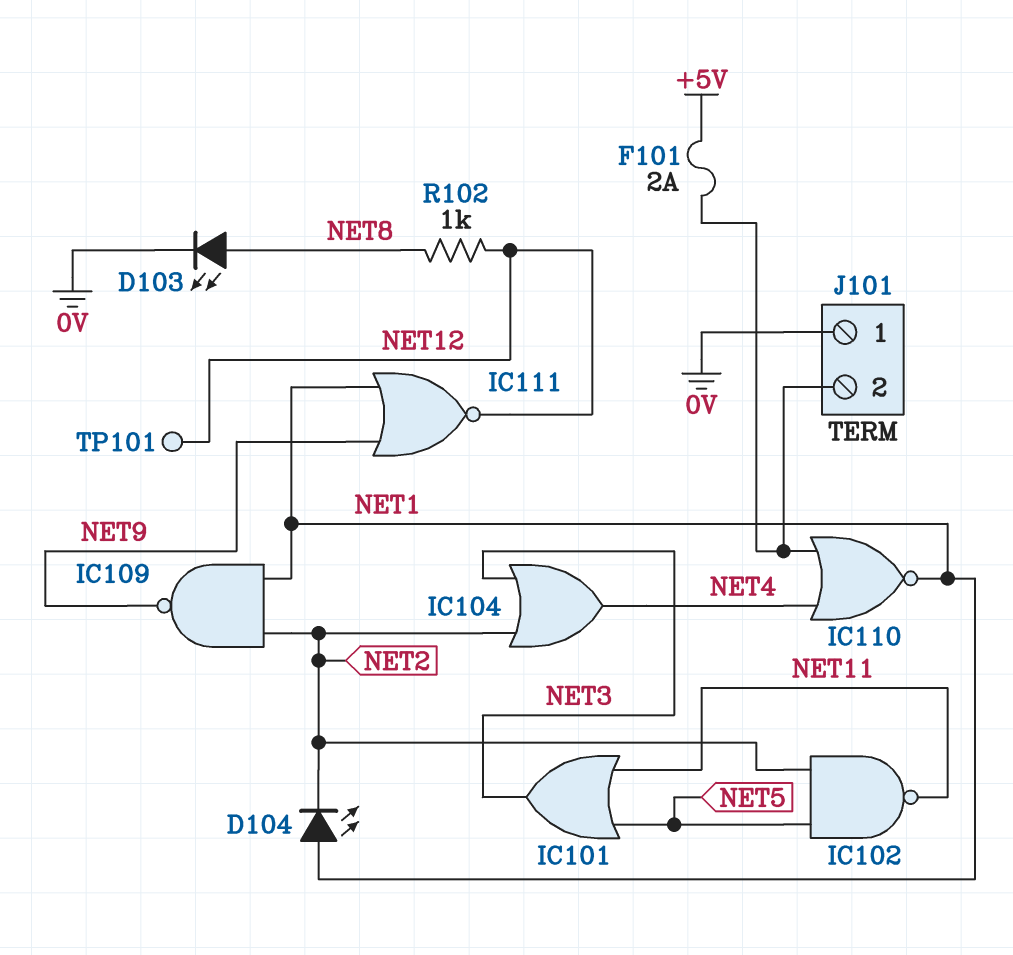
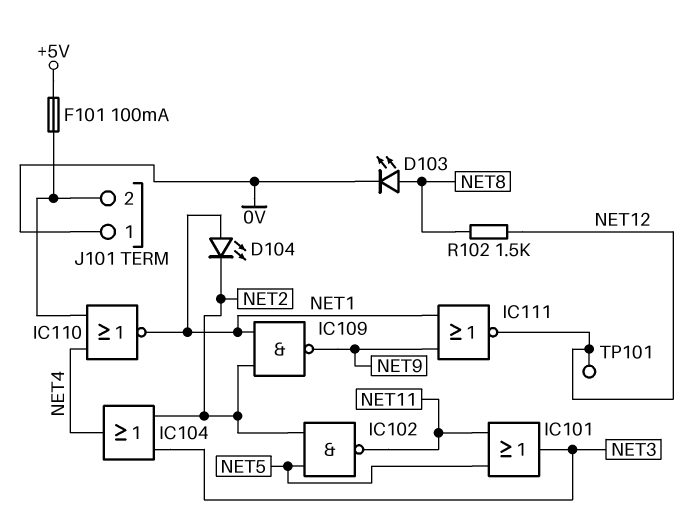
F101: 2A (+5V, J101/2) -> 100mA (+5V, J101/2)
R102: 1k (NET8, NET12) -> 1.5k (NET8, NET12)

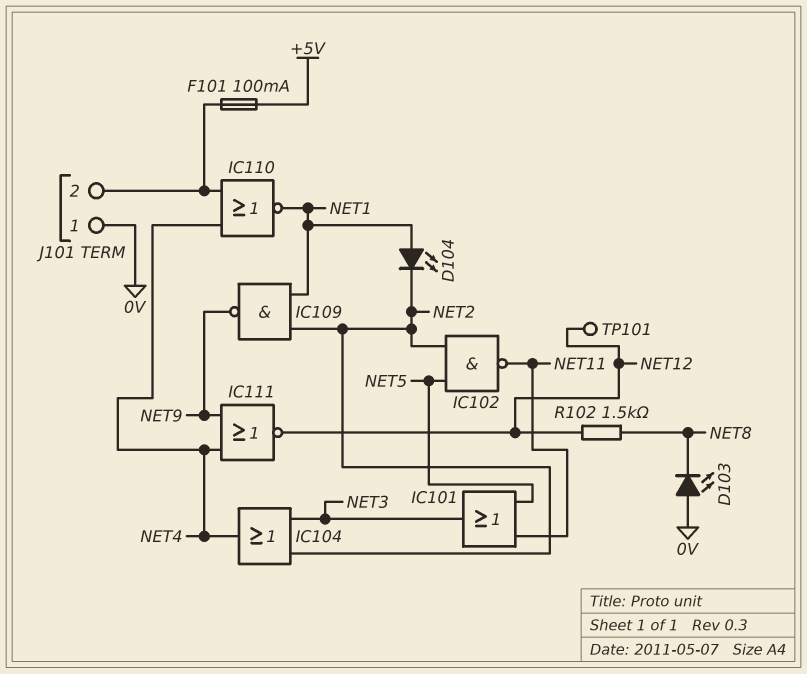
D103: LED (A NET8, K 0V) -> LED (A 0V, K NET8)
IC111: NOR (in NET1, in NET9, out NET12) -> NOR (in NET4, in NET9, out NET12)

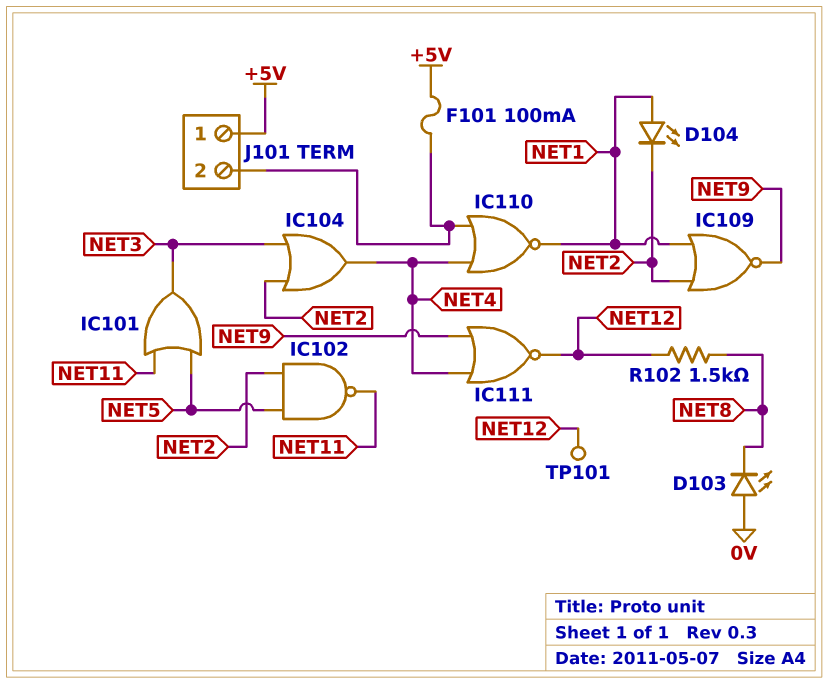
IC109: NAND (in NET1, in NET2, out NET9) -> NOR (in NET1, in NET2, out NET9)
J101 pin 1: 0V -> +5V

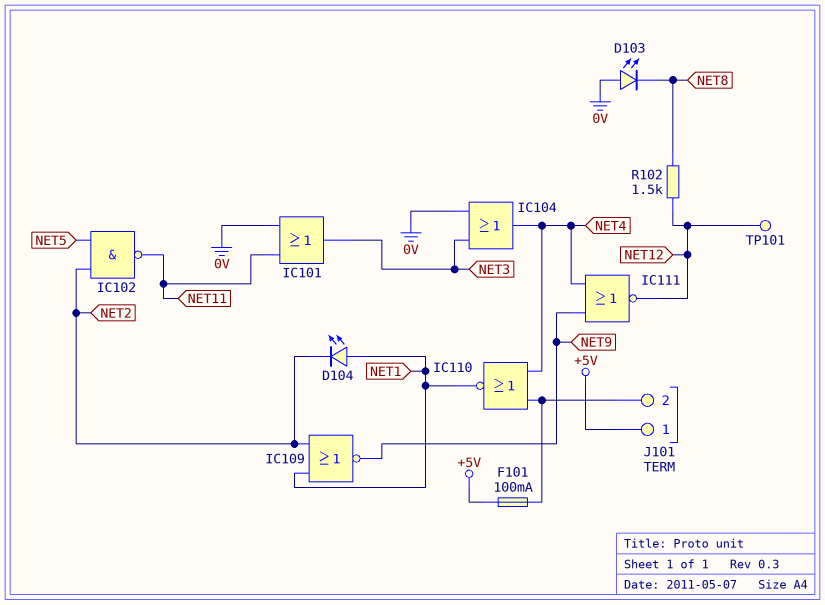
IC101: OR (in NET5, in NET11, out NET3) -> OR (in 0V, in NET11, out NET3)
IC104: OR (in NET2, in NET3, out NET4) -> OR (in 0V, in NET3, out NET4)

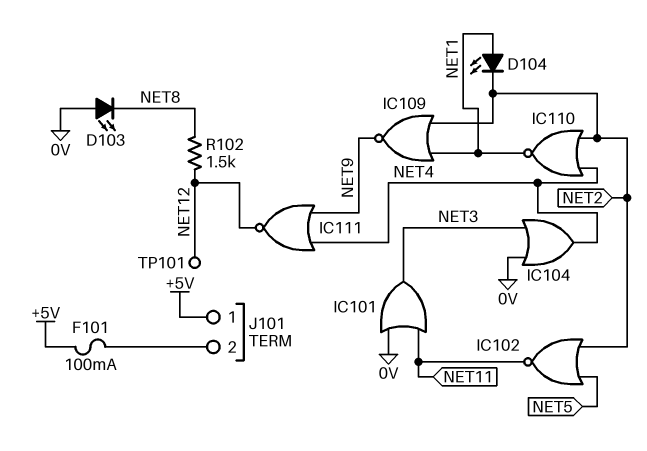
IC102: NAND (in NET2, in NET5, out NET11) -> NOR (in NET2, in NET5, out NET11)
IC110: NOR (in J101/2, in NET4, out NET1) -> NOR (in NET2, in NET4, out NET1)

